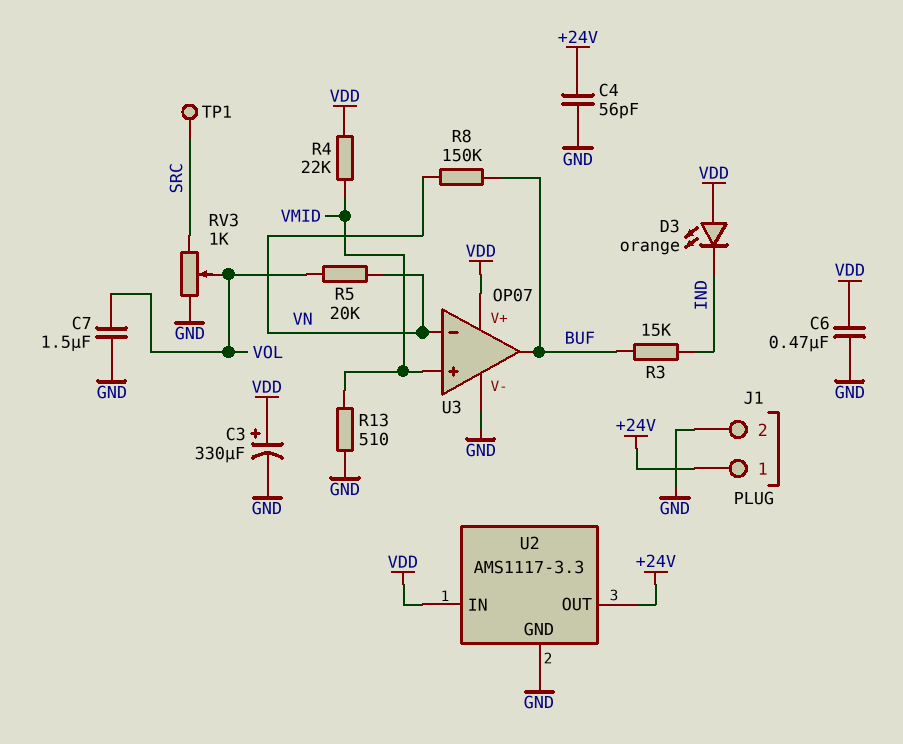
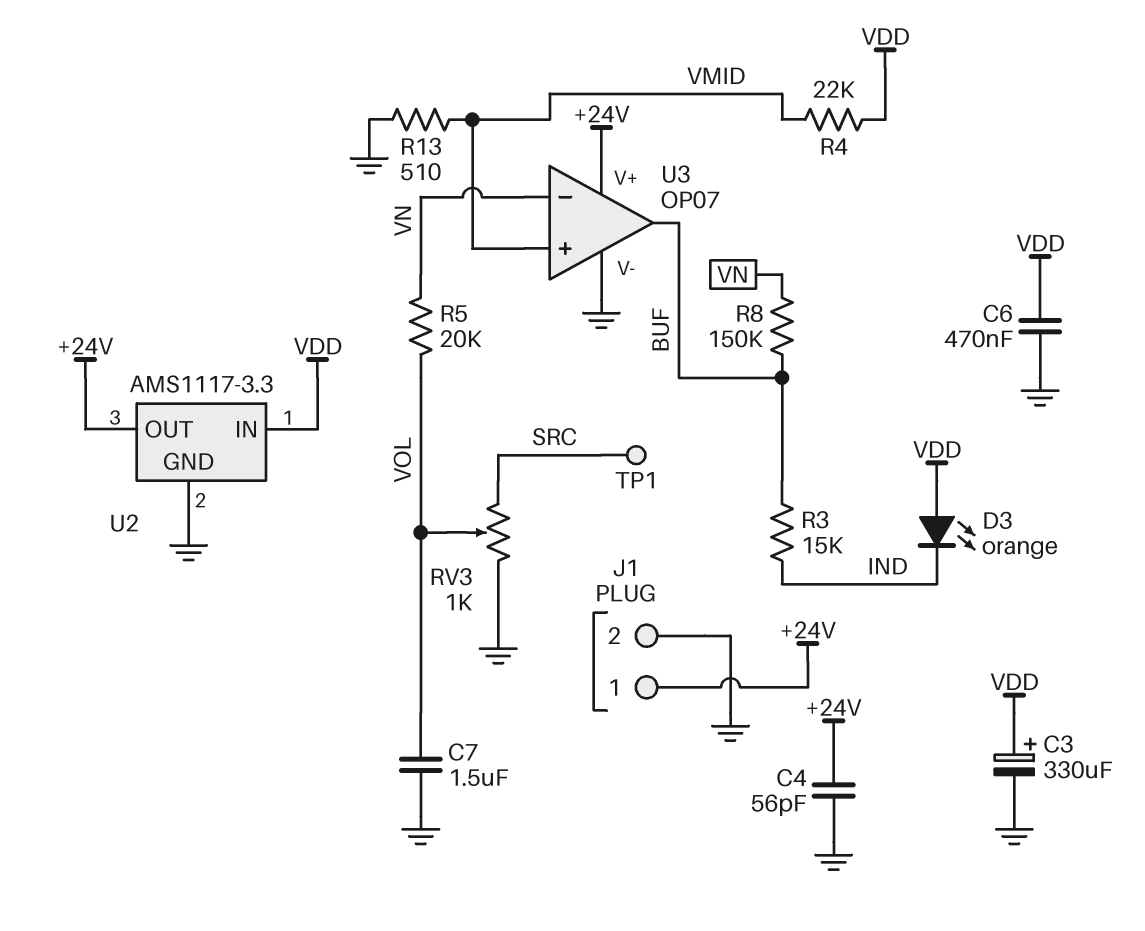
U3 pin V+: VDD -> +24V

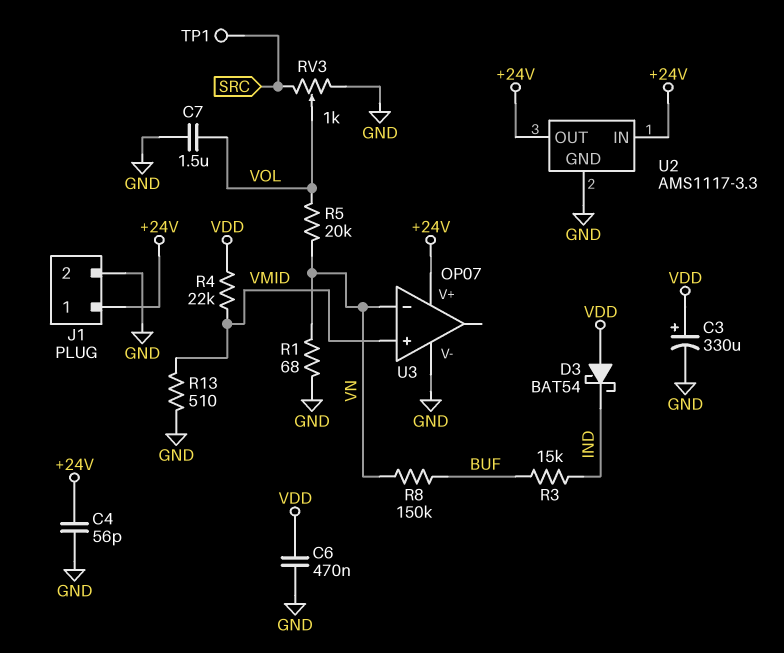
D3: LED orange (A VDD, K IND) -> schottky BAT54 (A VDD, K IND)
R1: none -> 68 (GND, VN)
U2 pin IN: VDD -> +24V
U3 pin out: BUF -> none

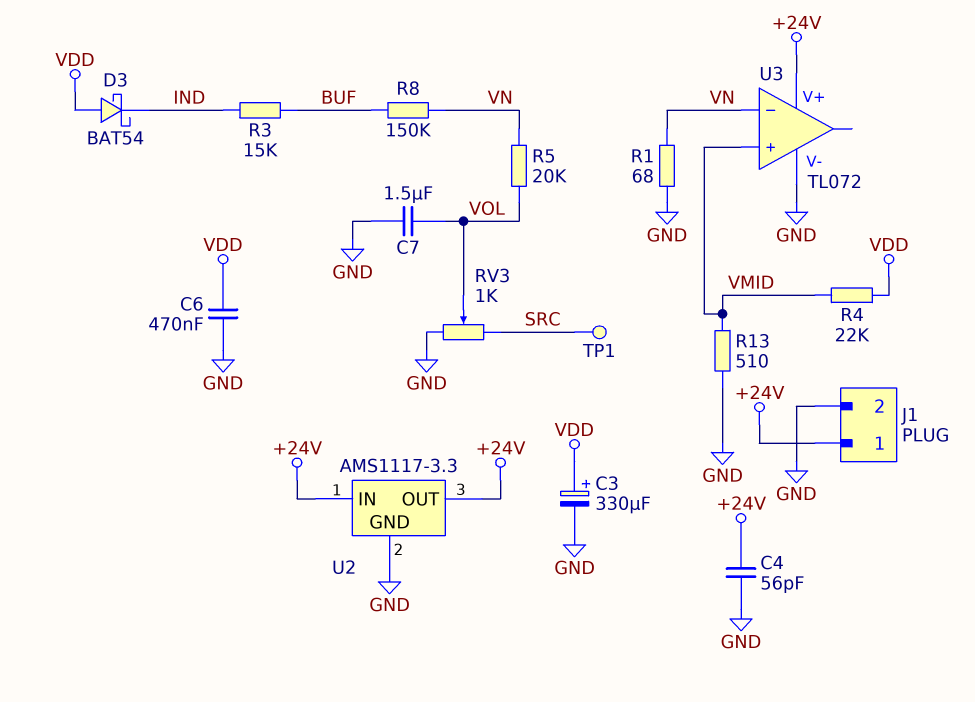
U3: OP07 -> TL072

